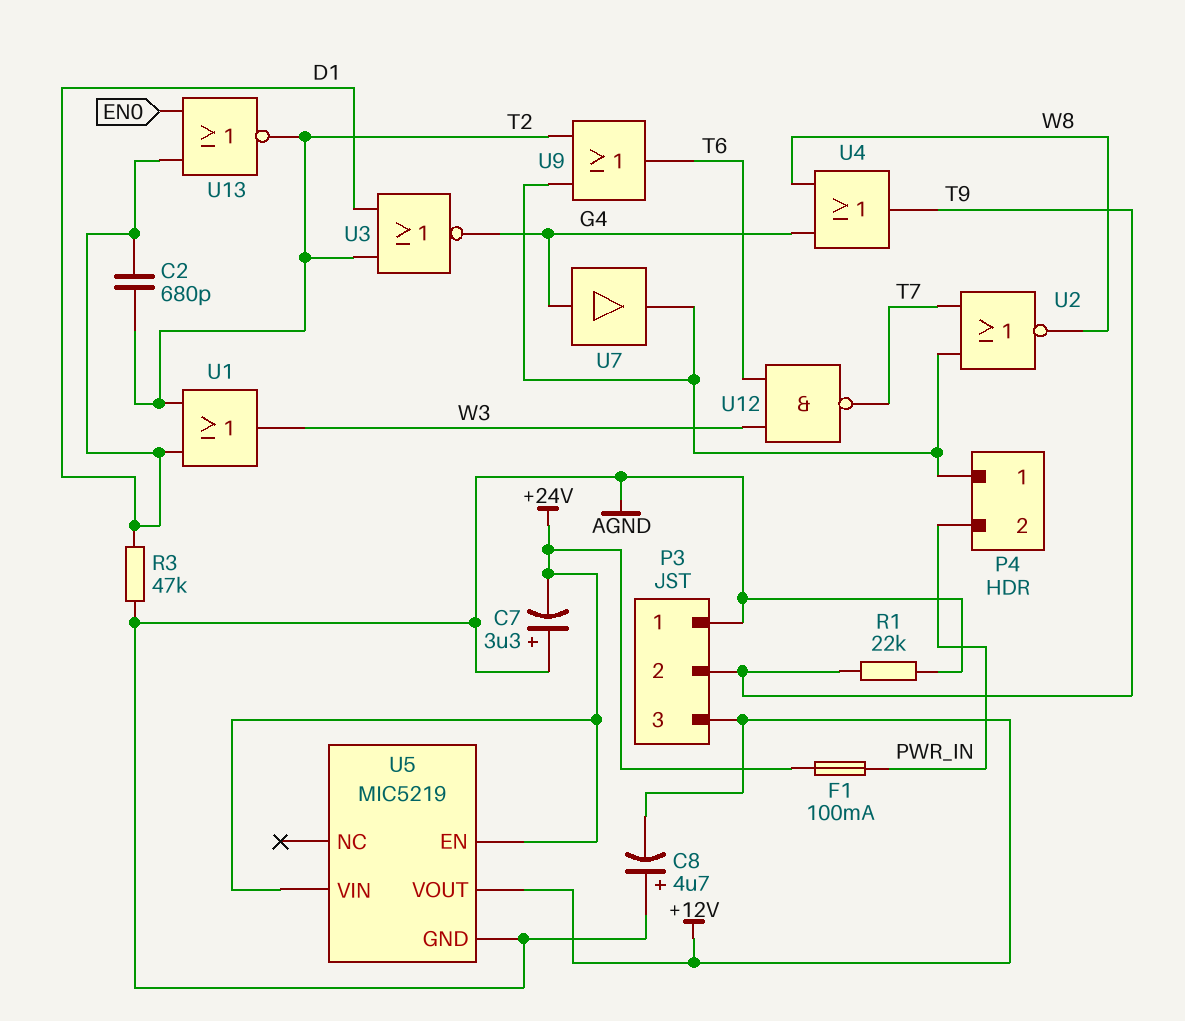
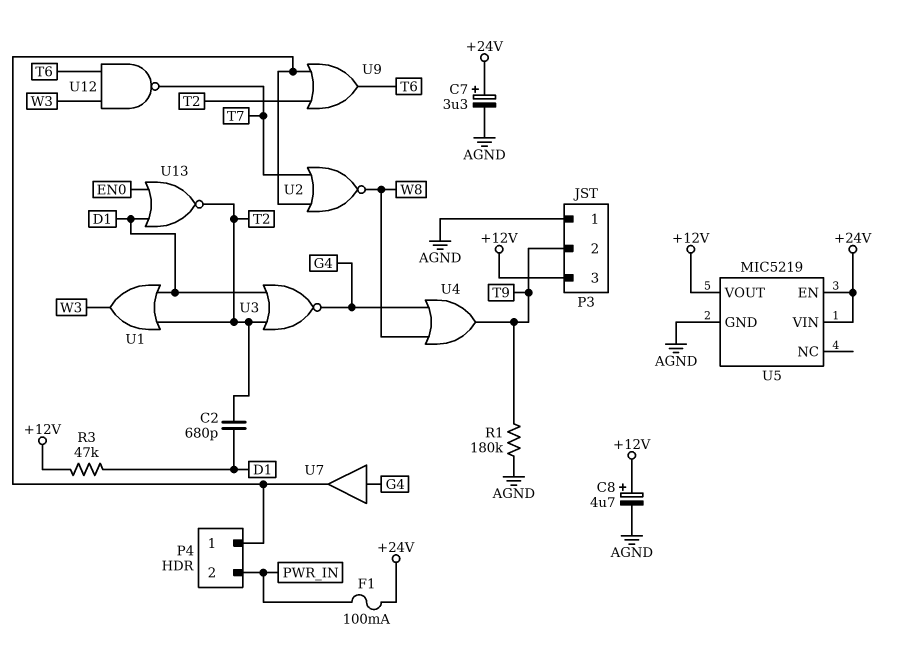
C7: 3.3uF (plus AGND, minus +24V) -> 3.3uF (plus +24V, minus AGND)
C8: 4.7uF (plus AGND, minus +12V) -> 4.7uF (plus +12V, minus AGND)
R1: 22k (AGND, T9) -> 180k (AGND, T9)
R3: 47k (AGND, D1) -> 47k (+12V, D1)

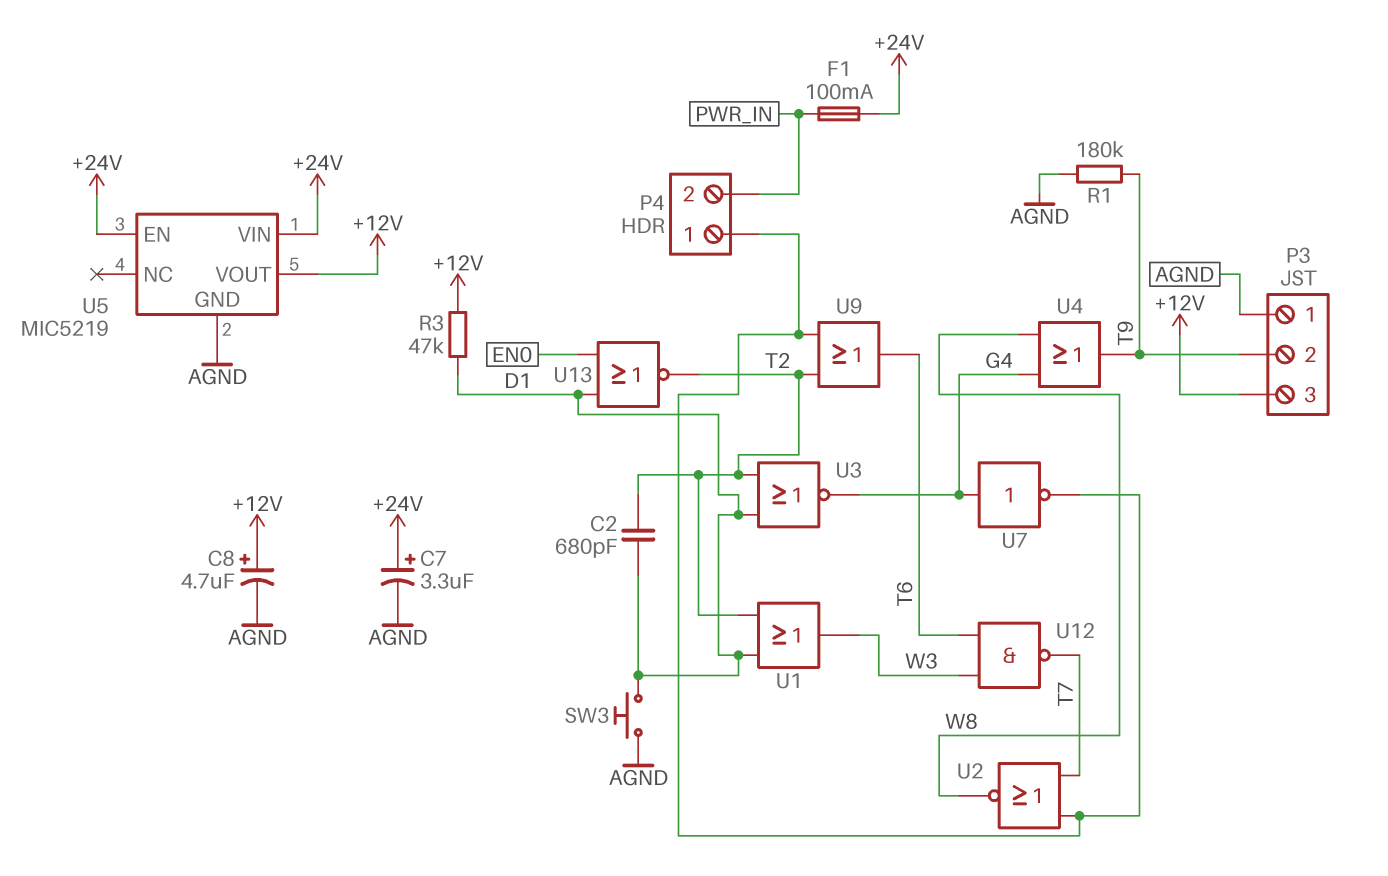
SW3: none -> button (AGND, D1)
U7: buffer (in G4, out P4/1) -> NOT (in G4, out P4/1)

